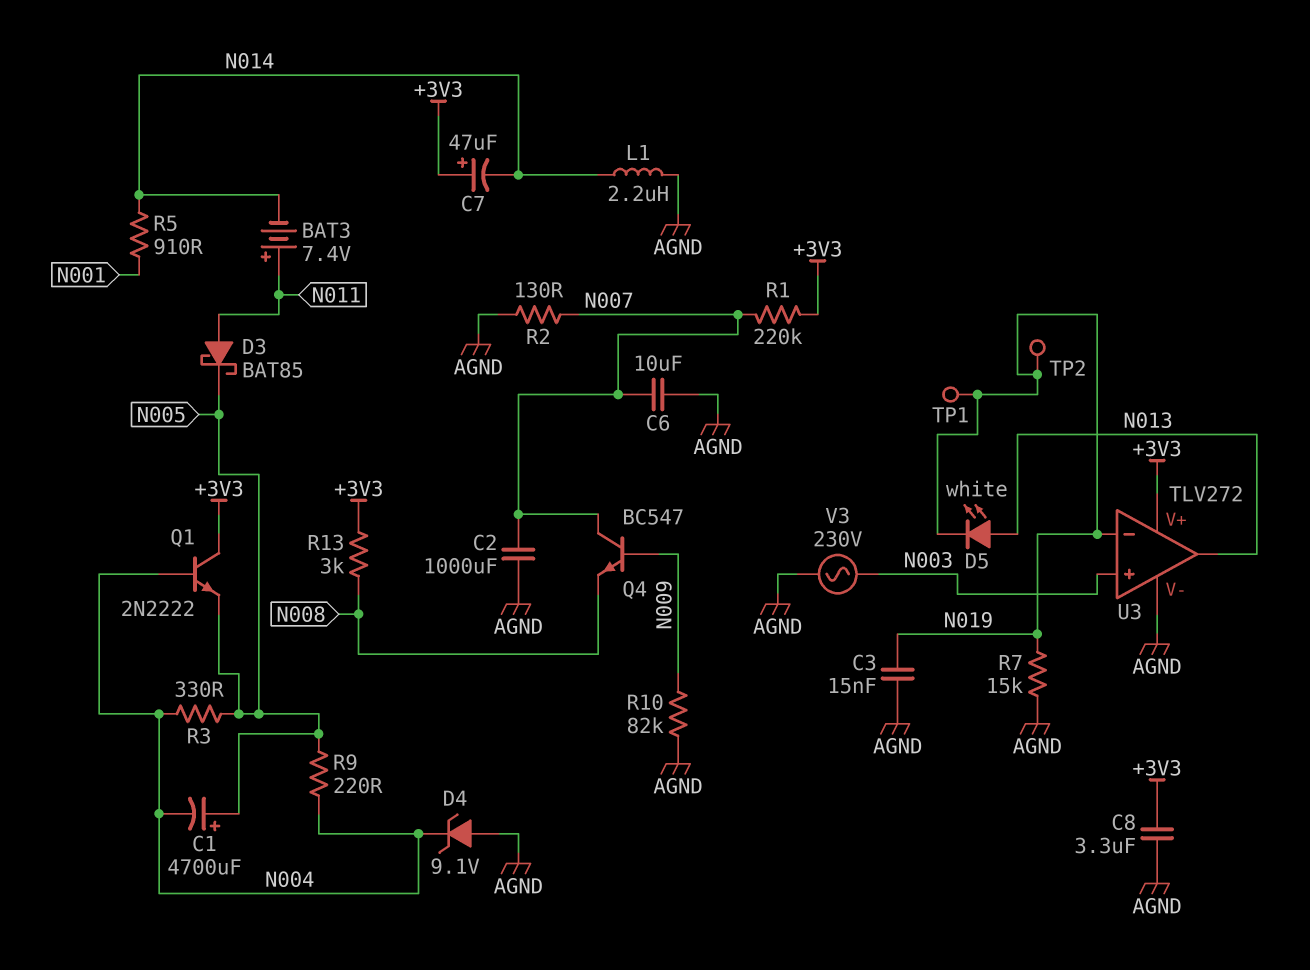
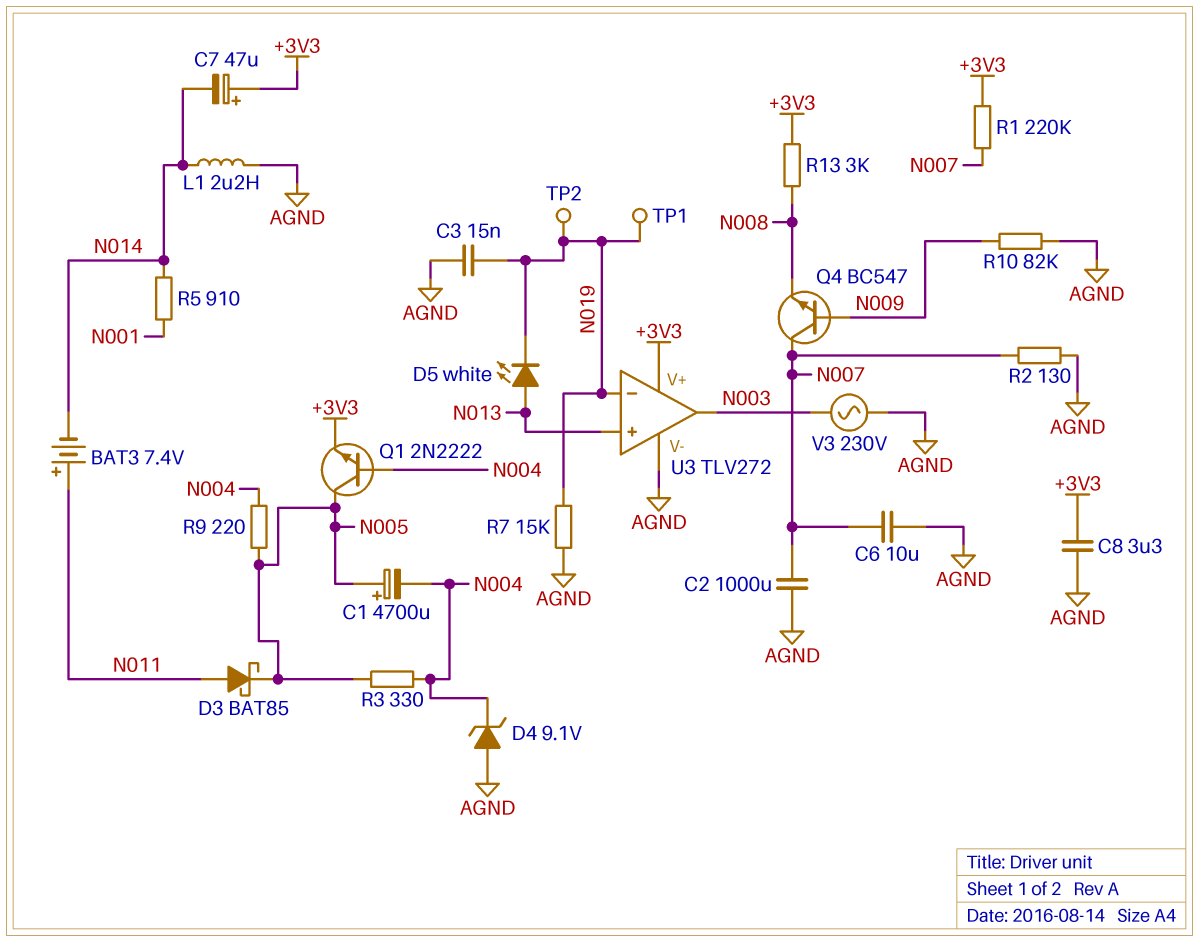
Q1: NPN 2N2222 (B N004, C +3V3, E N005) -> NPN 2N2222 (B N004, C N005, E +3V3)
U3 pin in+: N003 -> N013
U3 pin out: N013 -> N003

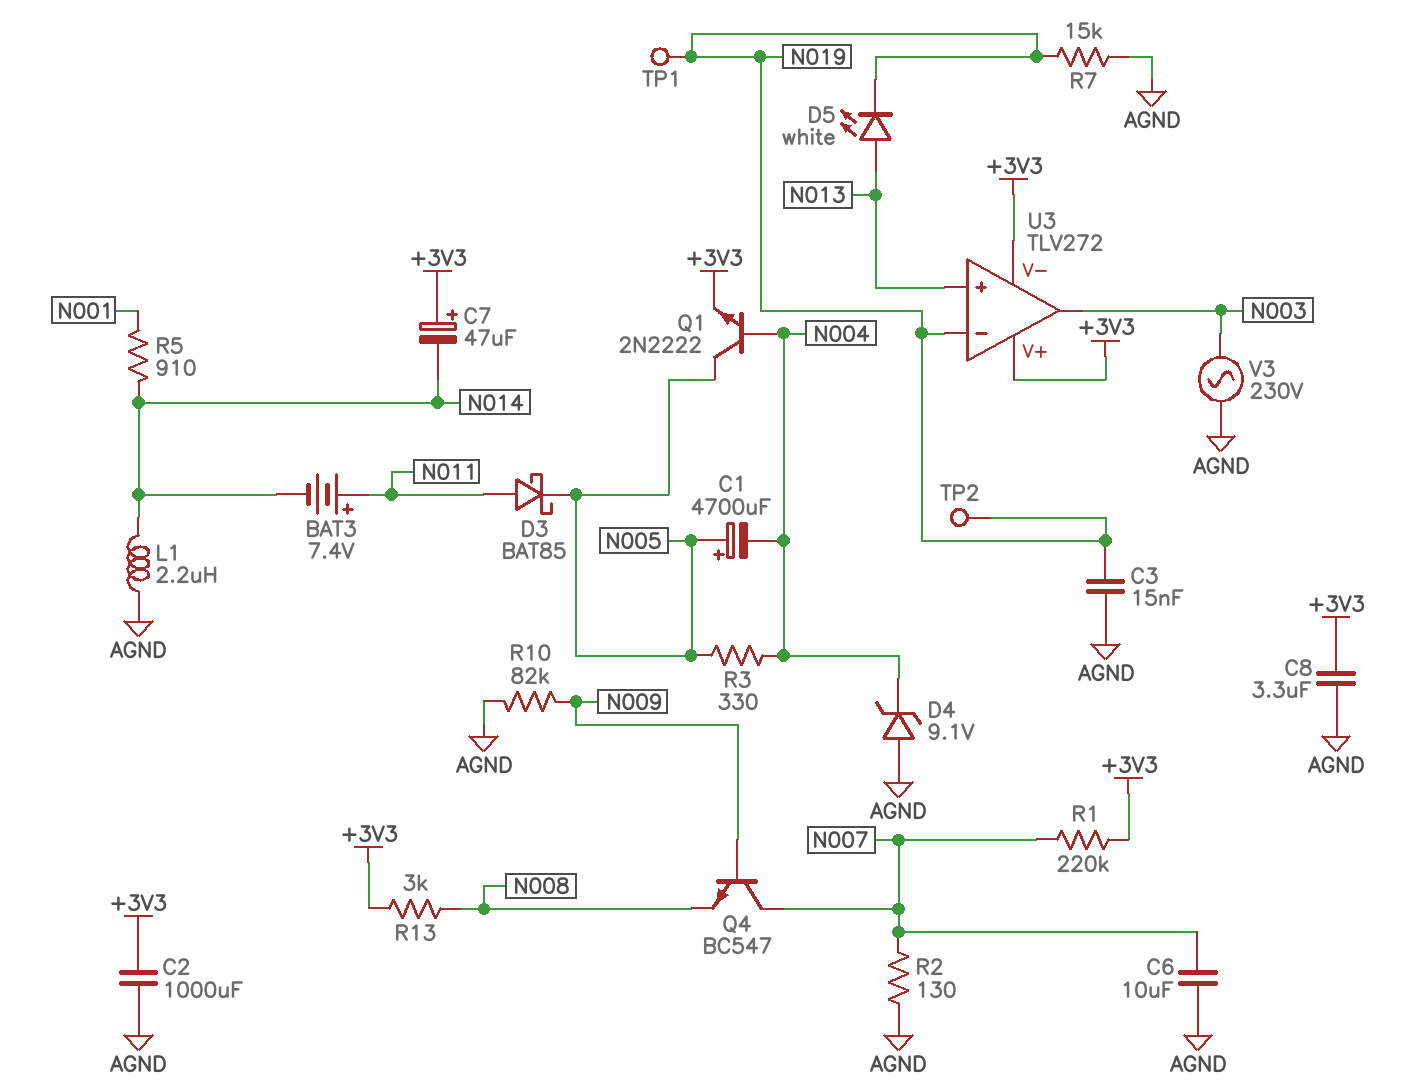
C2: 1000uF (AGND, N007) -> 1000uF (+3V3, AGND)
R9: 220 (N004, N005) -> none
U3 pin V-: AGND -> +3V3

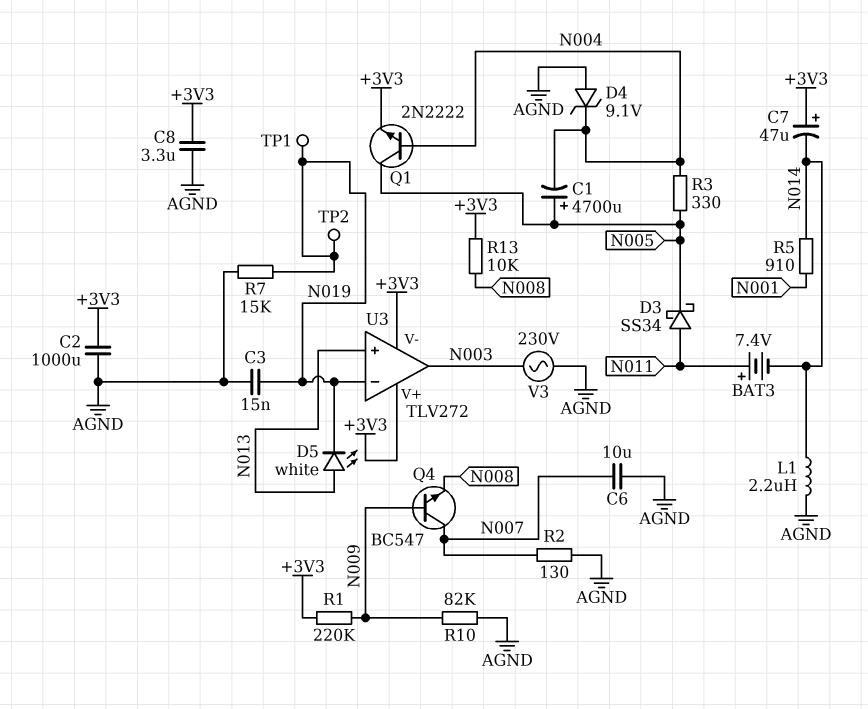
D3: schottky BAT85 (A N011, K N005) -> schottky SS34 (A N011, K N005)
R1: 220k (+3V3, N007) -> 220k (+3V3, N009)
R13: 3k (+3V3, N008) -> 10k (+3V3, N008)

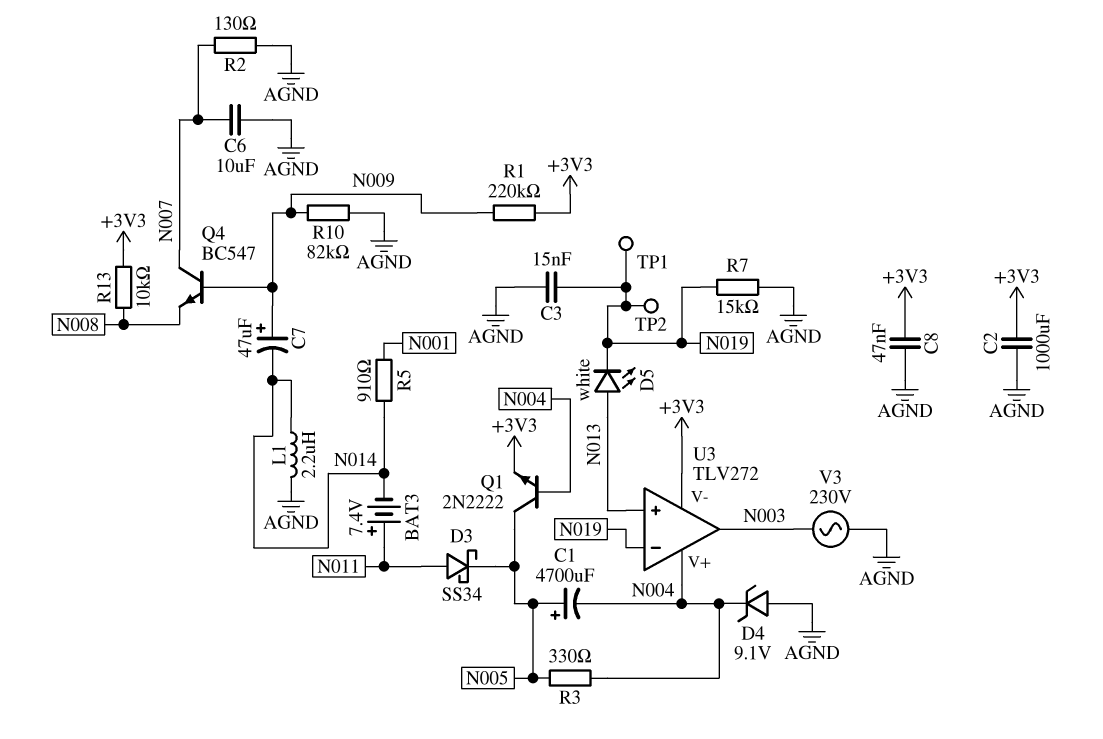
C7: 47uF (plus +3V3, minus N014) -> 47uF (plus N009, minus N014)
C8: 3.3uF (+3V3, AGND) -> 47nF (+3V3, AGND)
U3 pin V+: +3V3 -> N004

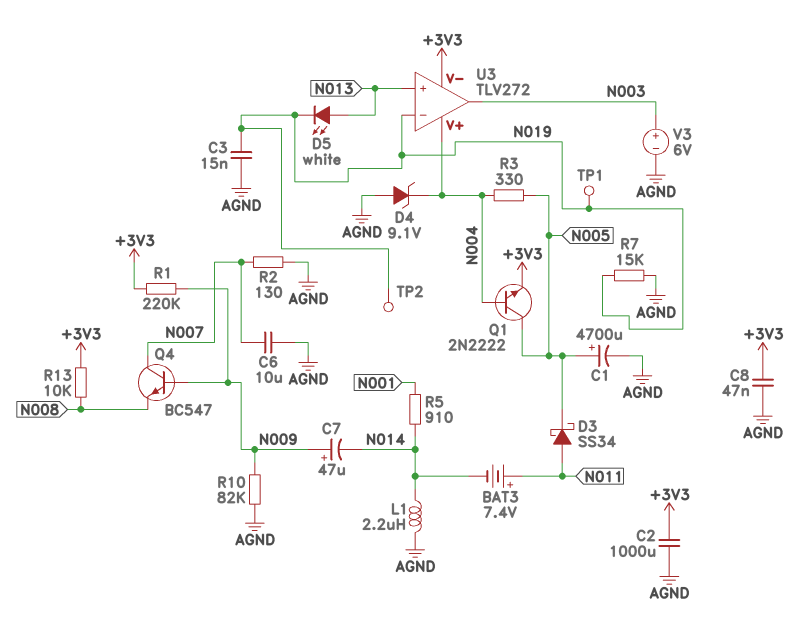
C1: 4700uF (plus N005, minus N004) -> 4700uF (plus N005, minus AGND)
V3: AC 230V (AGND, N003) -> 6V (plus N003, minus AGND)

